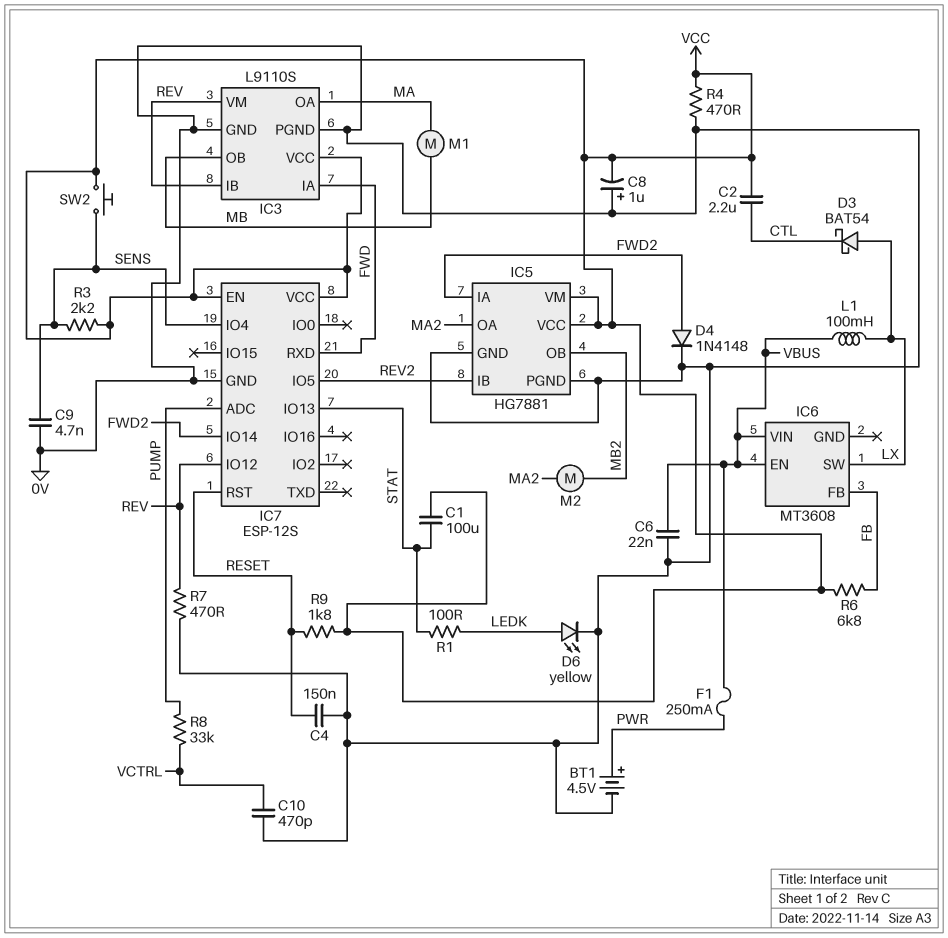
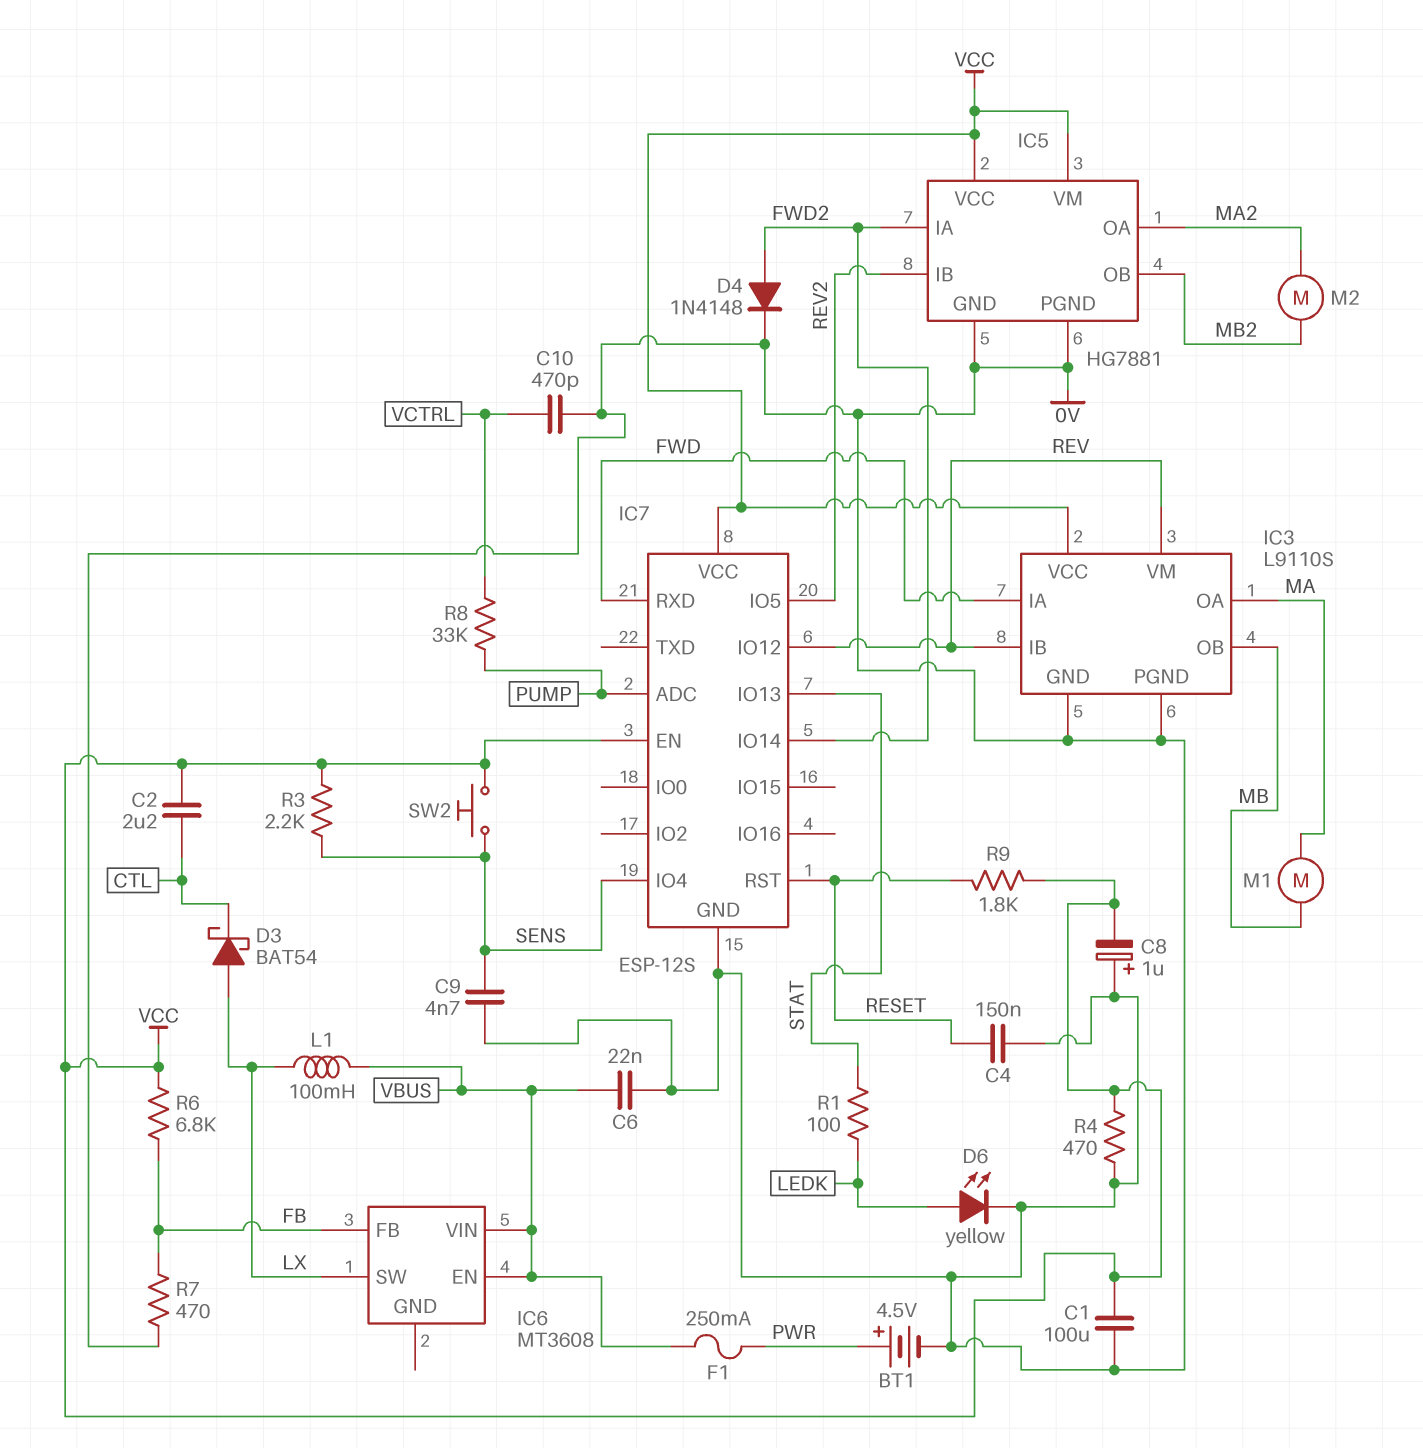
C1: 100uF (STAT, VCC) -> 100uF (0V, VCC)
R7: 470 (0V, REV) -> 470 (0V, FB)

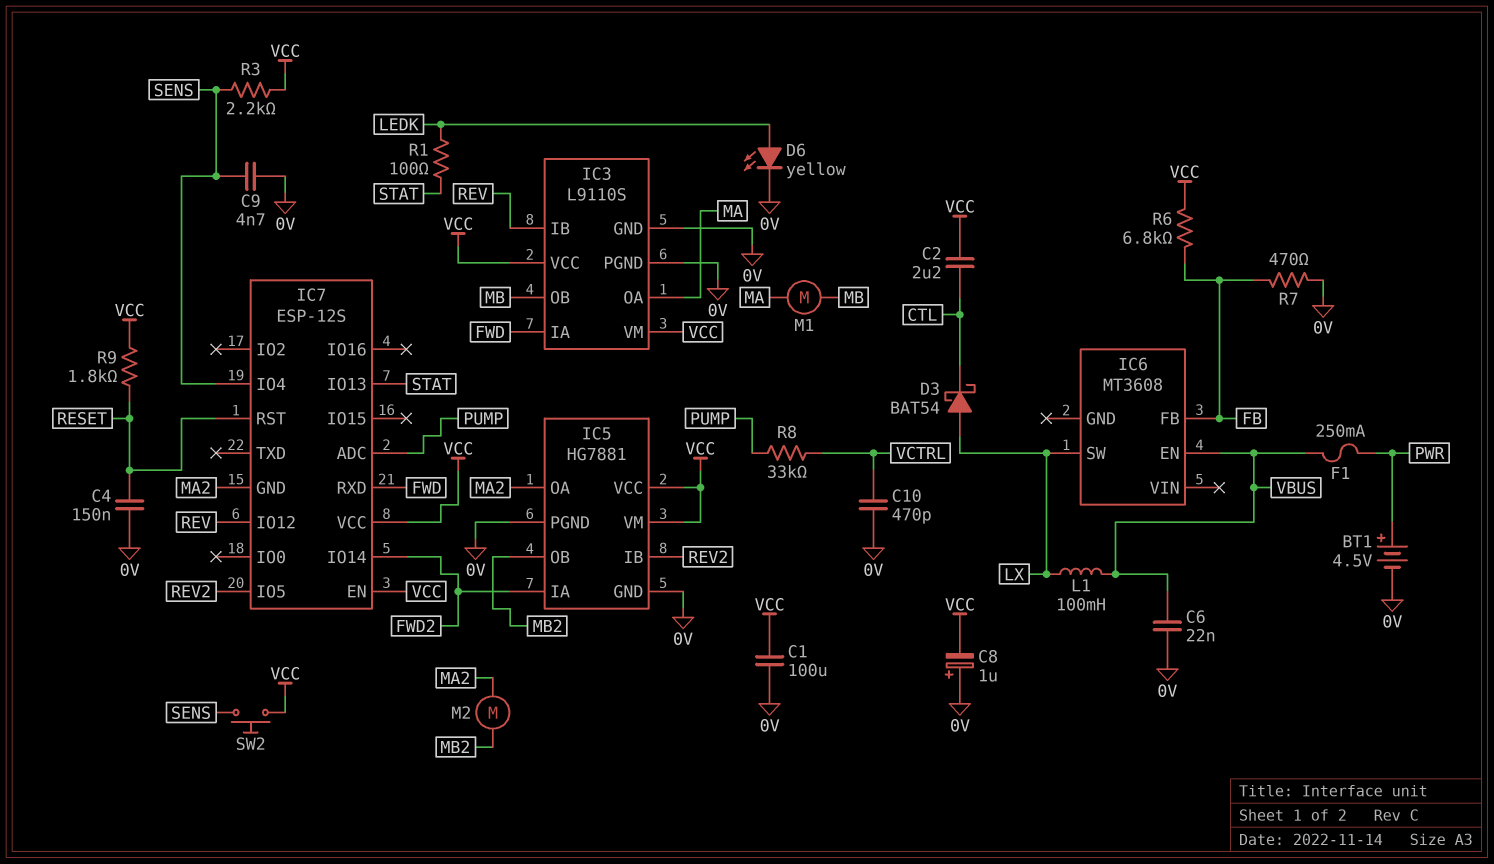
D4: diode 1N4148 (A FWD2, K 0V) -> none
IC3 pin VM: REV -> VCC
IC6 pin VIN: VBUS -> none
IC7 pin GND: 0V -> MA2
R4: 470 (0V, VCC) -> none

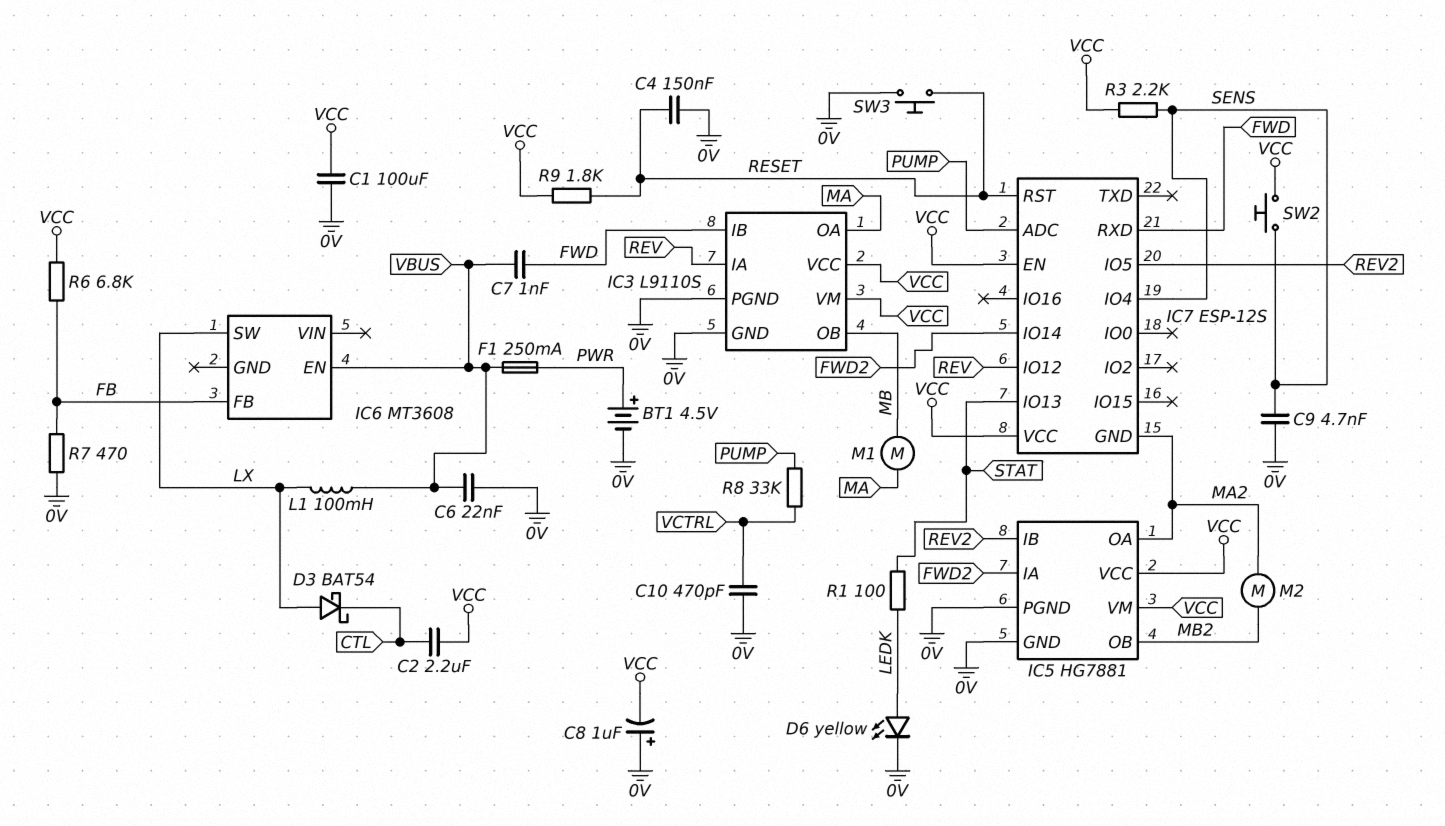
C7: none -> 1nF (FWD, VBUS)
IC3 pin IA: FWD -> REV
IC3 pin IB: REV -> FWD
SW3: none -> button (0V, RESET)

